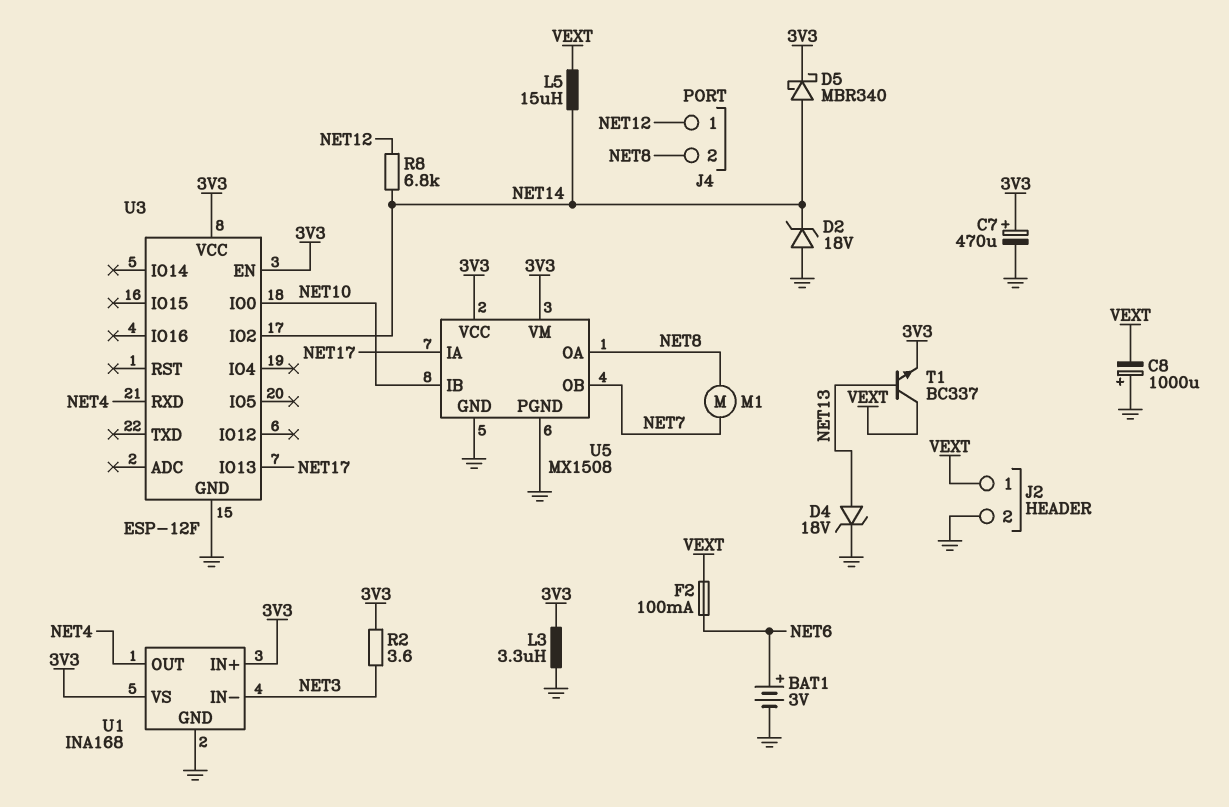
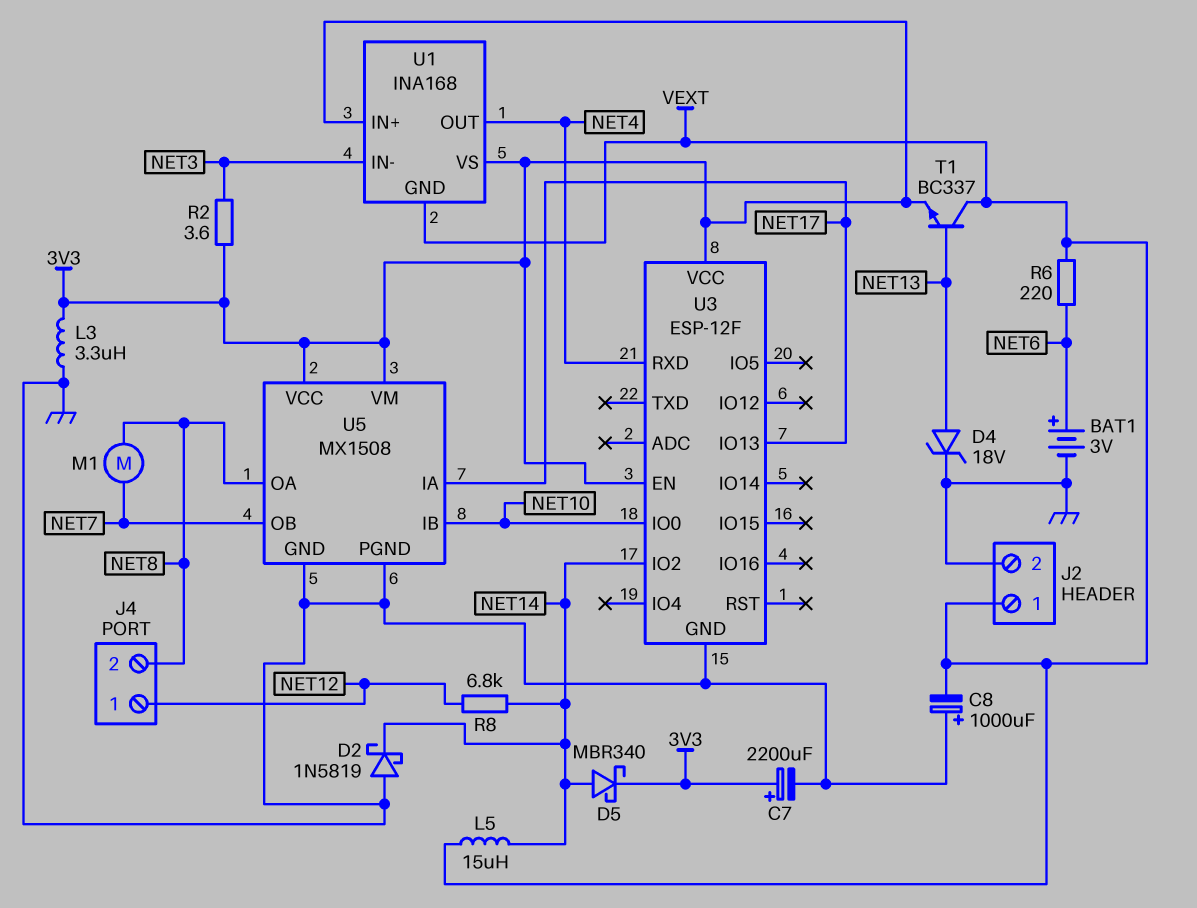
C7: 470uF (plus 3V3, minus GND) -> 2200uF (plus 3V3, minus GND)
D2: zener 18V (A GND, K NET14) -> schottky 1N5819 (A GND, K NET14)
F2: 100mA (NET6, VEXT) -> none
R6: none -> 220 (NET6, VEXT)
U1 pin GND: GND -> VEXT

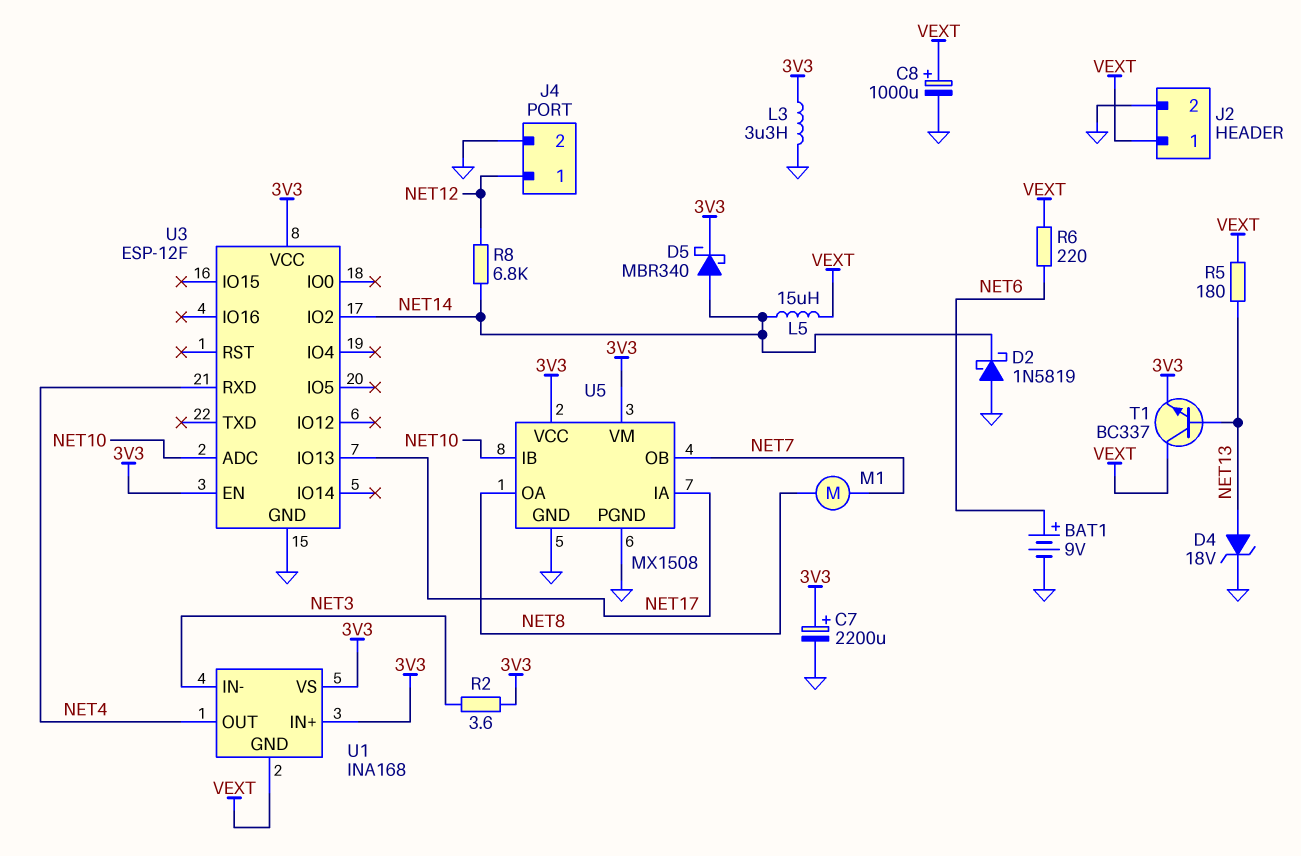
BAT1: 3V (plus NET6, minus GND) -> 9V (plus NET6, minus GND)
C8: 1000uF (plus GND, minus VEXT) -> 1000uF (plus VEXT, minus GND)
J4 pin 2: NET8 -> GND
R5: none -> 180 (NET13, VEXT)
U3 pin ADC: none -> NET10
U3 pin IO0: NET10 -> none

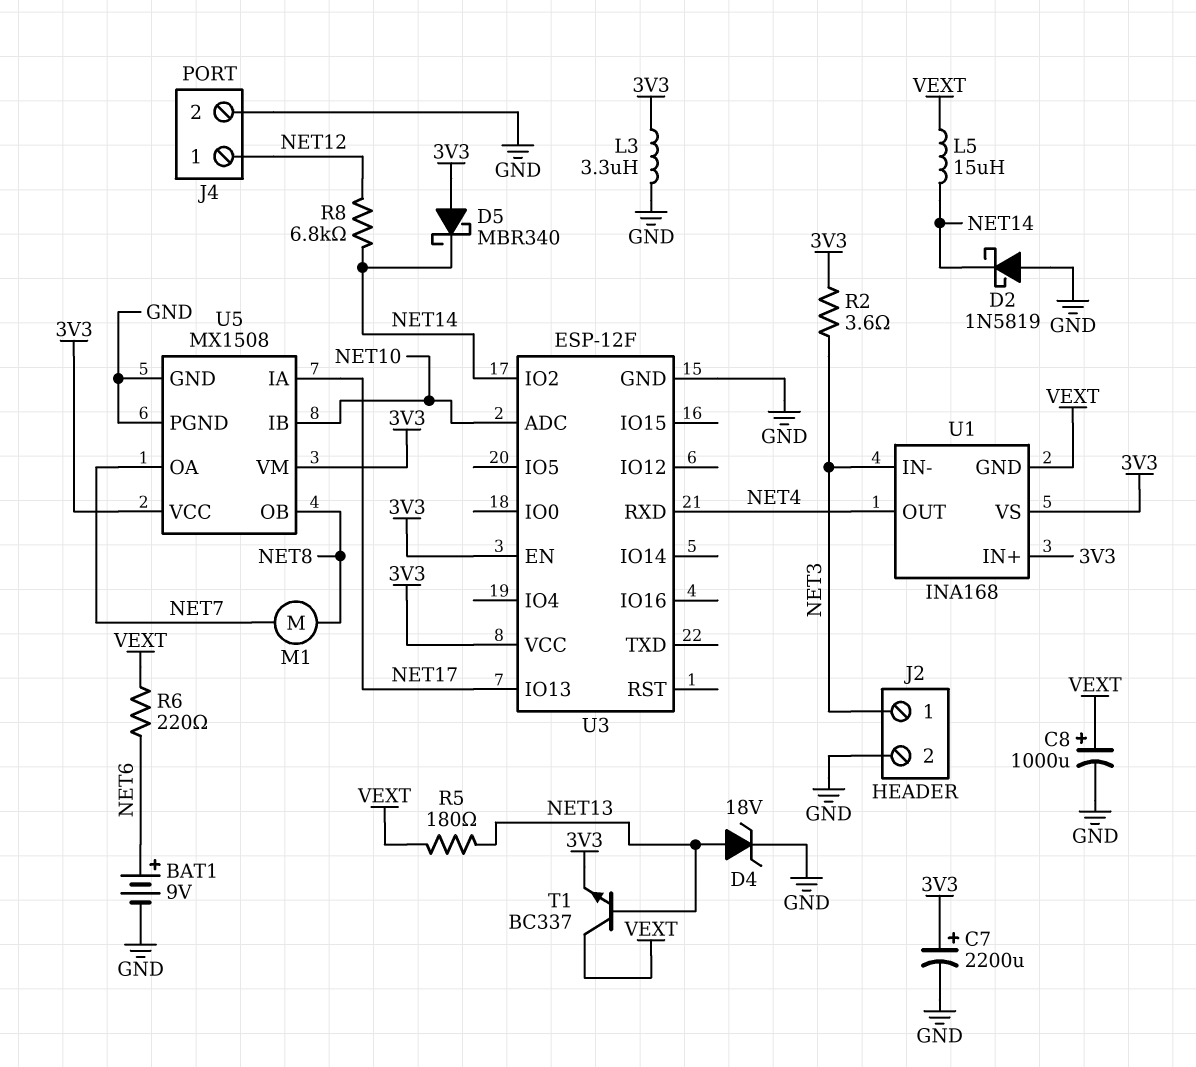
D5: schottky MBR340 (A NET14, K 3V3) -> schottky MBR340 (A 3V3, K NET14)
J2 pin 1: VEXT -> NET3
U5 pin OA: NET8 -> NET7
U5 pin OB: NET7 -> NET8

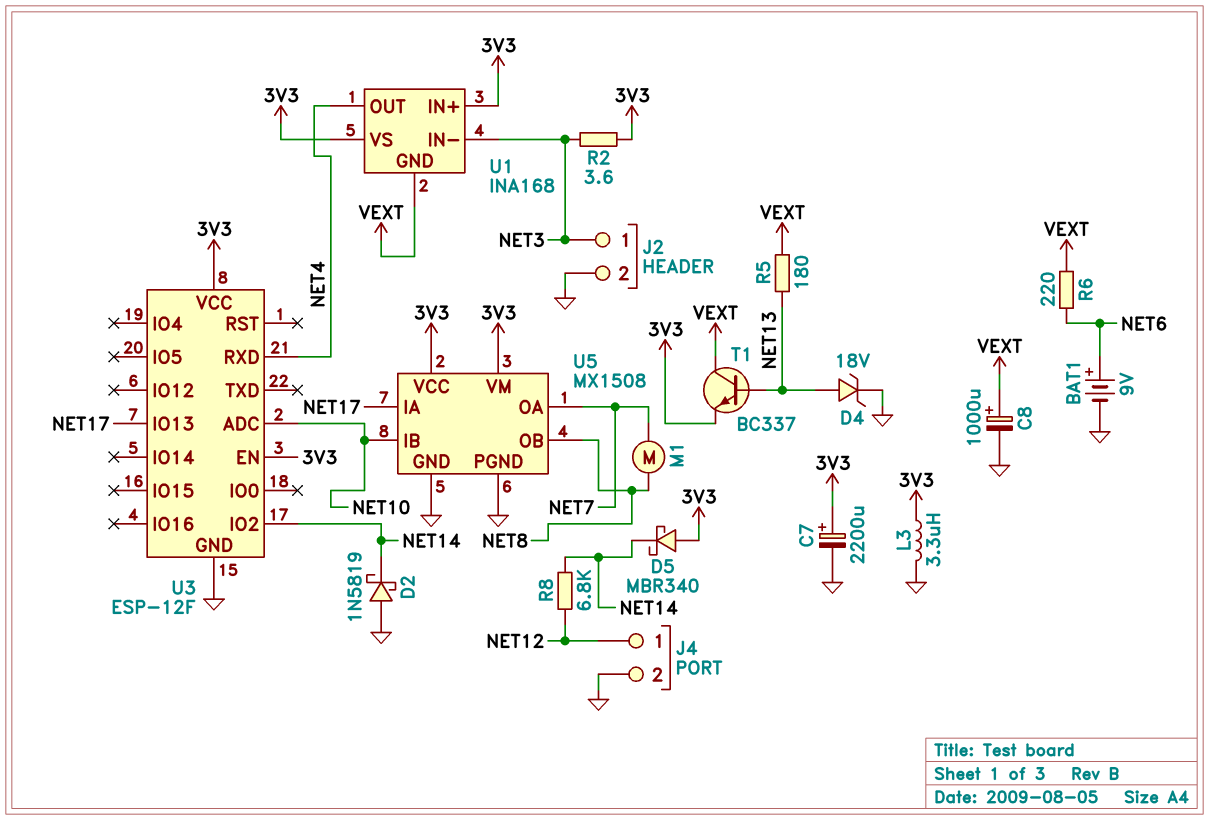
L5: 15uH (NET14, VEXT) -> none

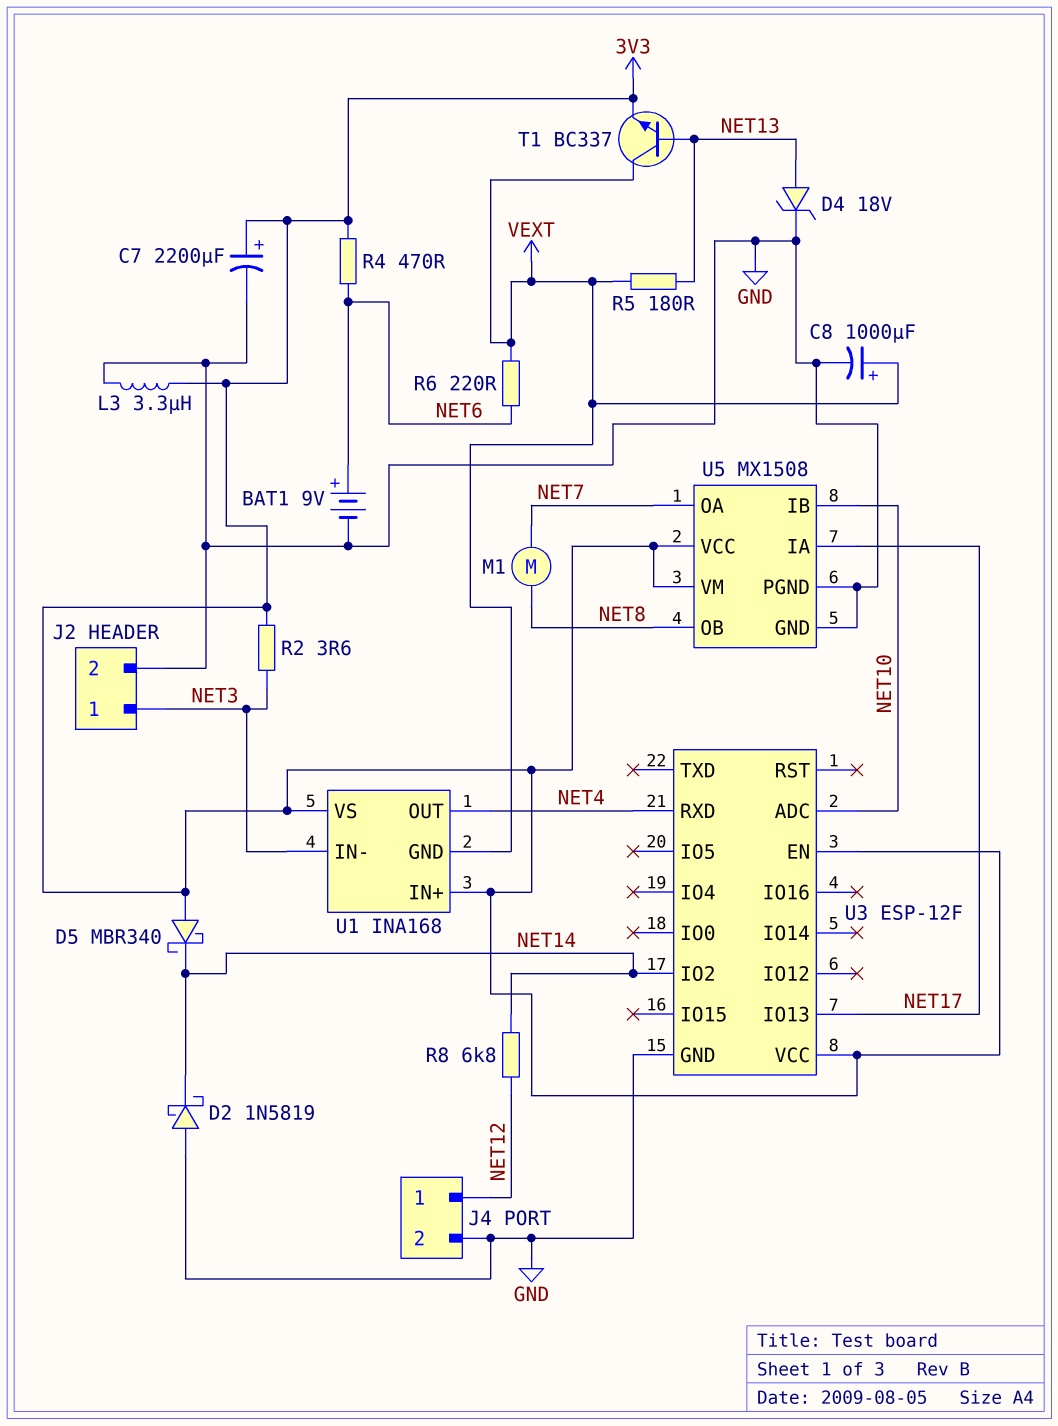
R4: none -> 470 (3V3, NET6)

